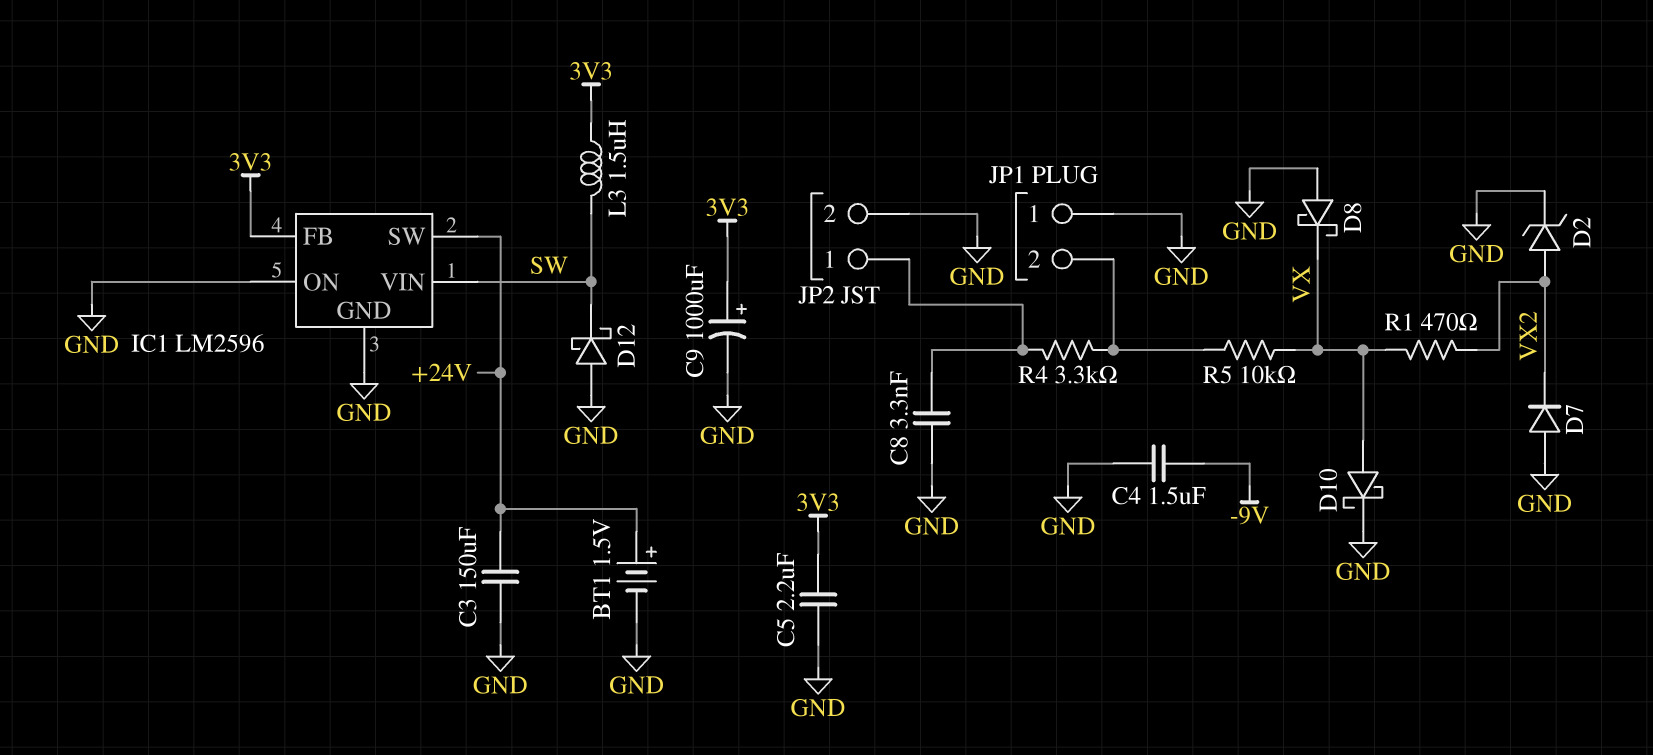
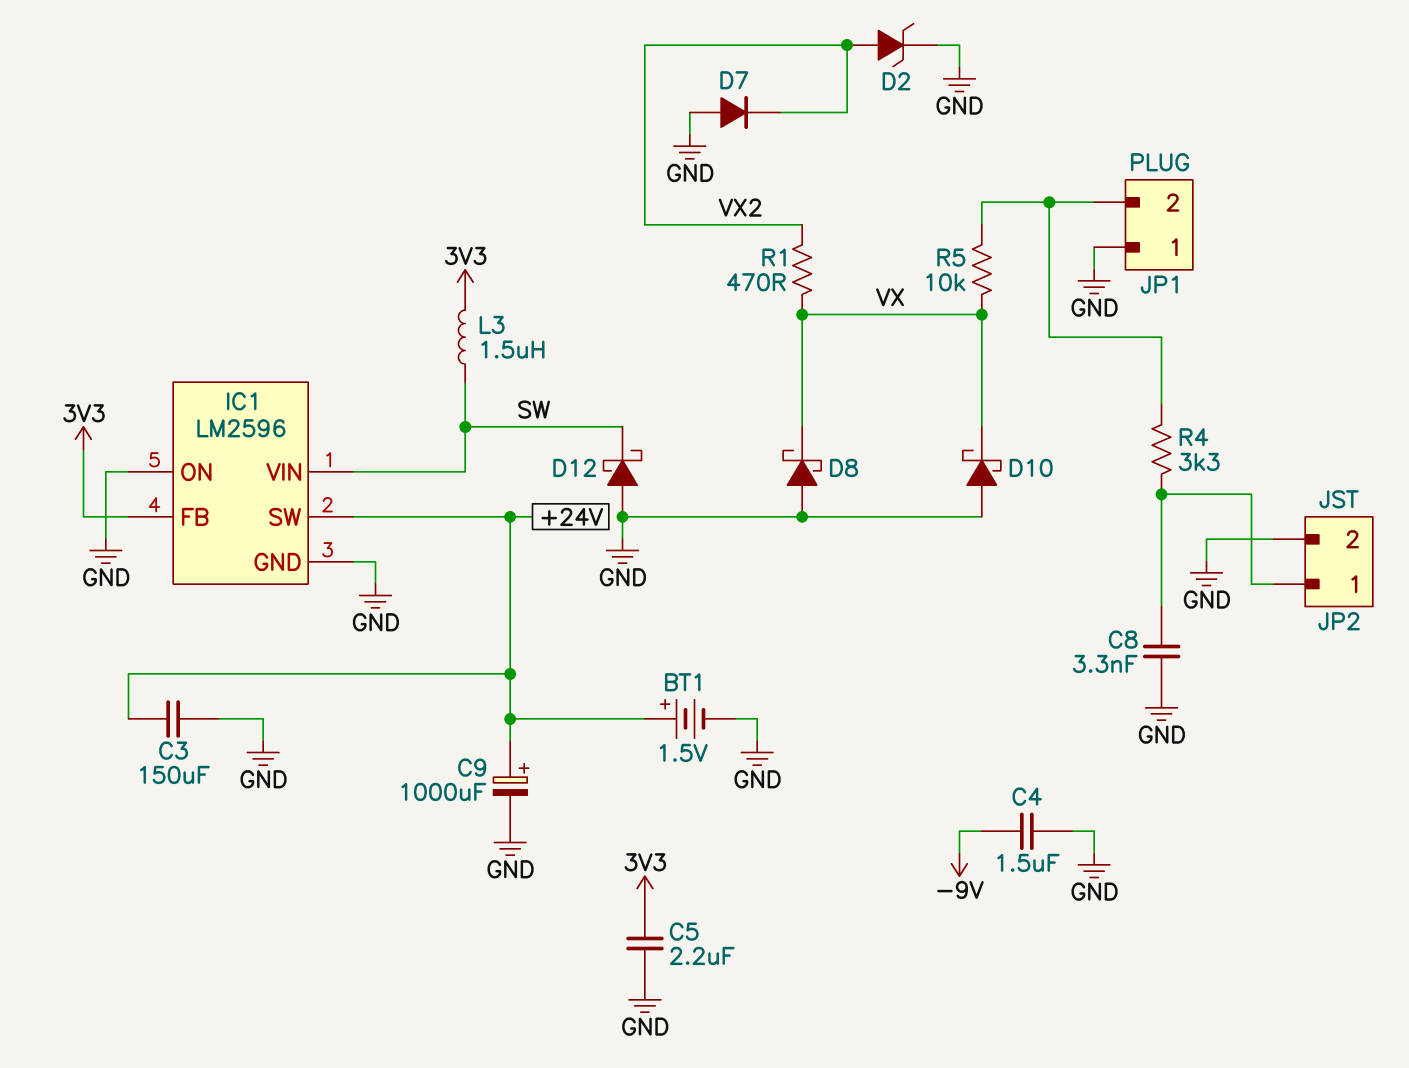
C9: 1000uF (plus 3V3, minus GND) -> 1000uF (plus +24V, minus GND)
D10: schottky (A VX, K GND) -> schottky (A GND, K VX)

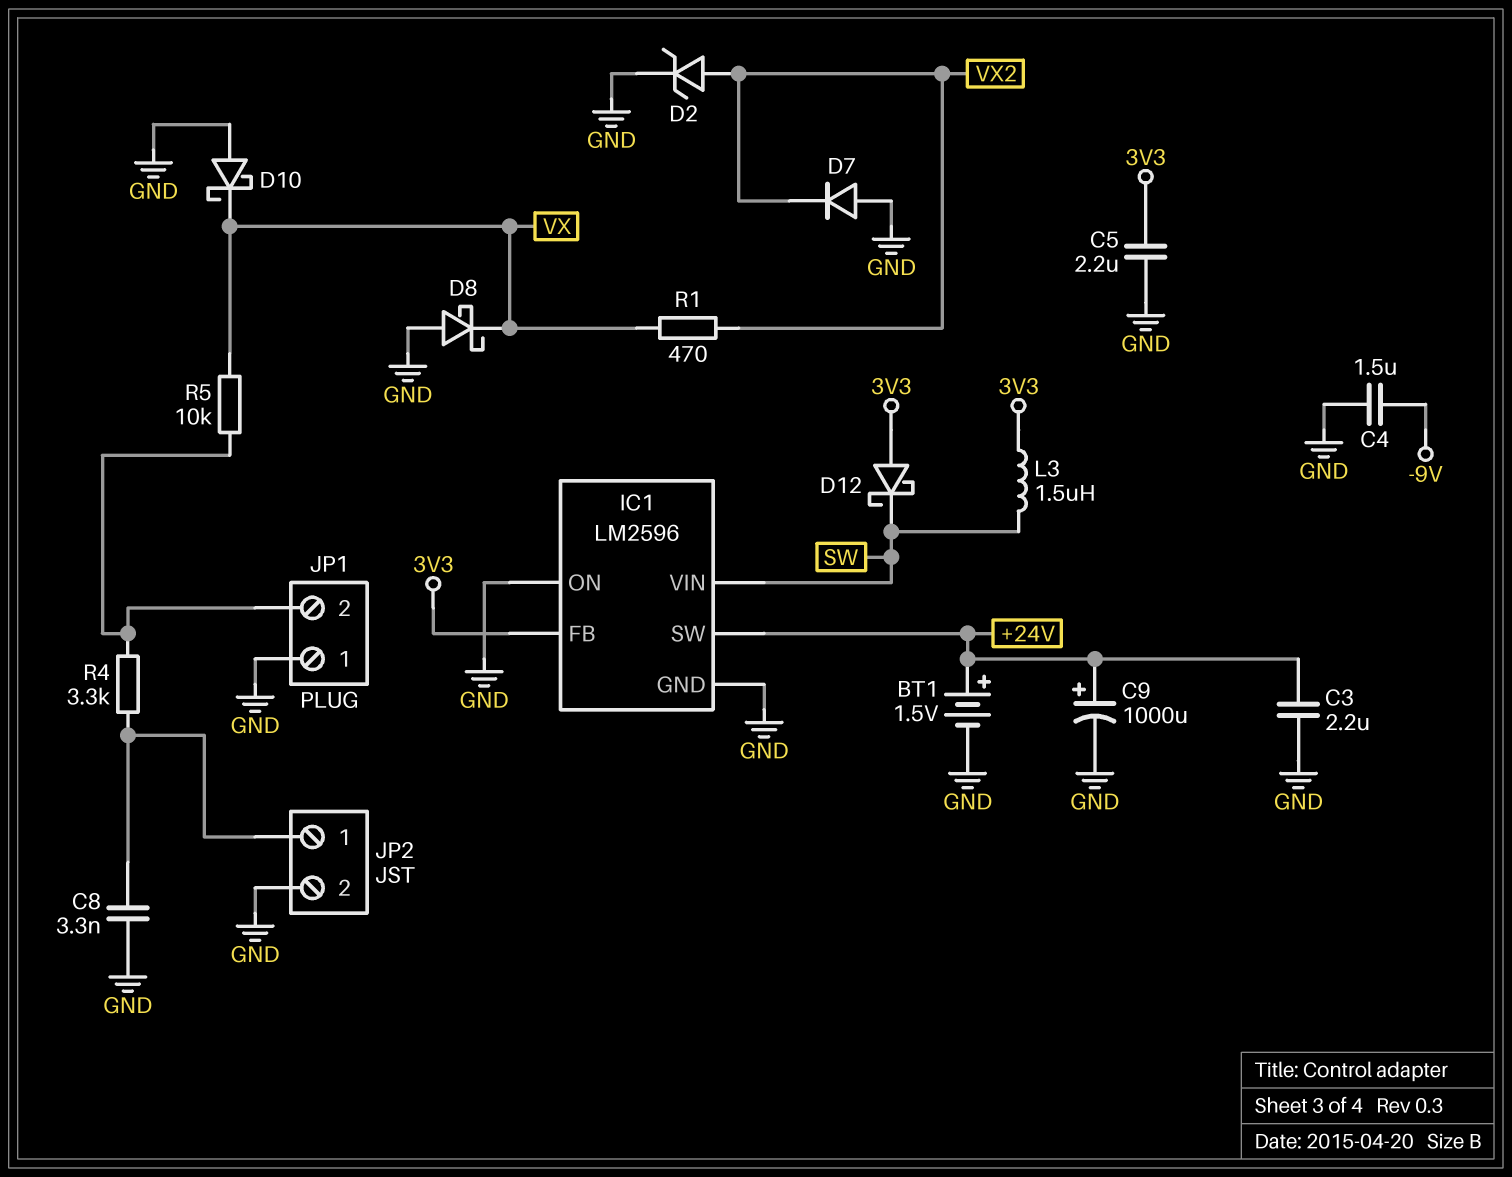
C3: 150uF (+24V, GND) -> 2.2uF (+24V, GND)
D12: schottky (A GND, K SW) -> schottky (A 3V3, K SW)

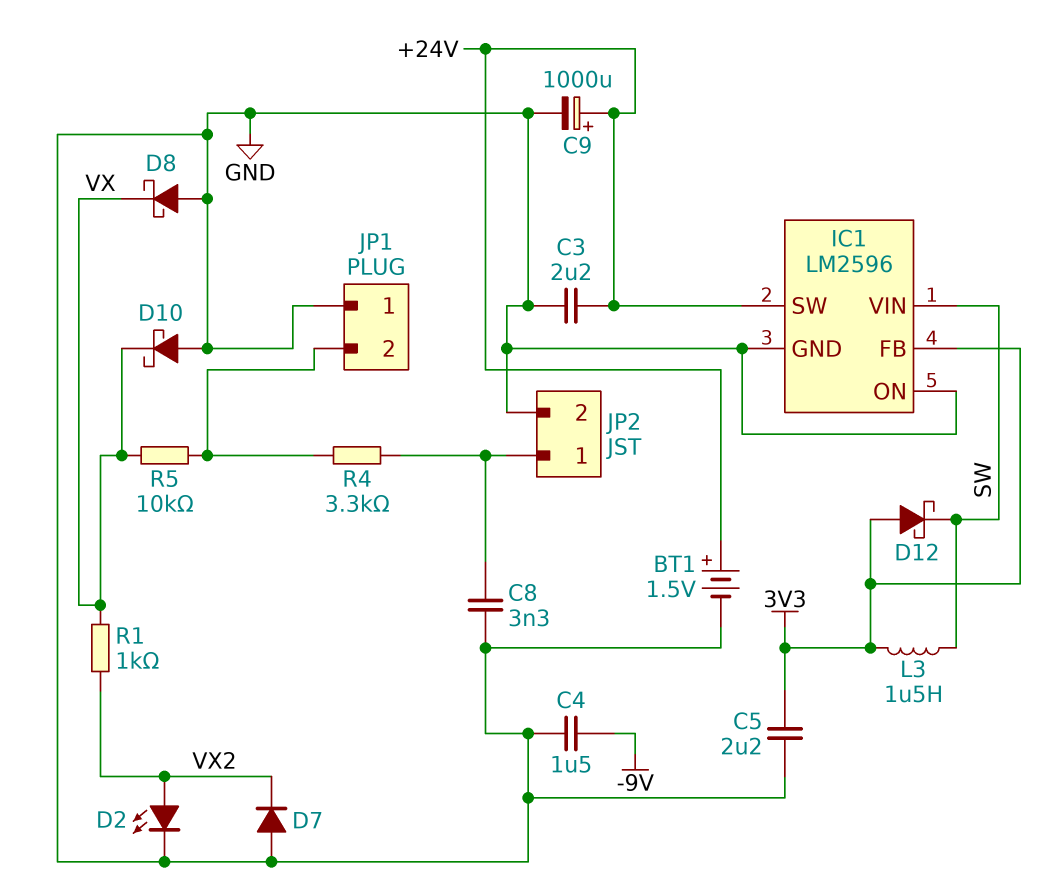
D2: zener (A VX2, K GND) -> LED (A VX2, K GND)
R1: 470 (VX, VX2) -> 1k (VX, VX2)

